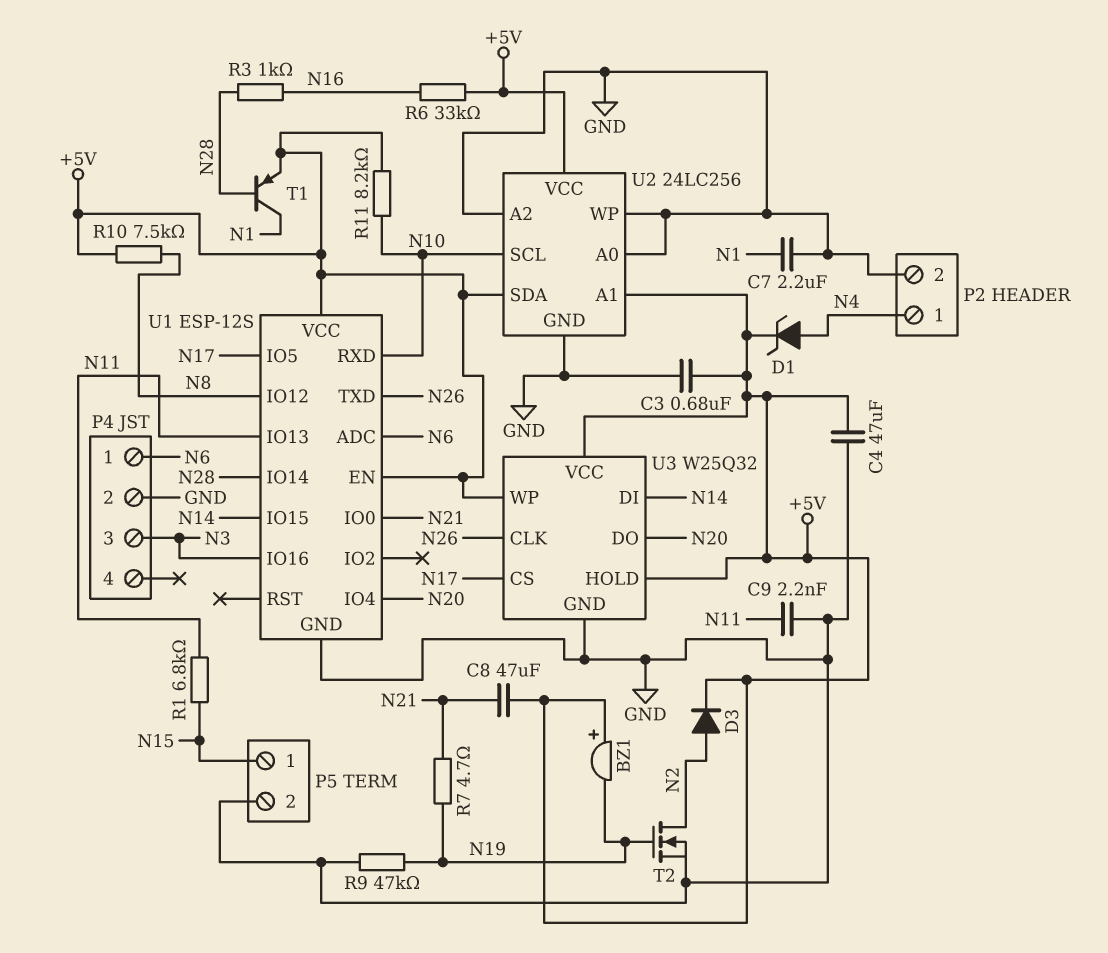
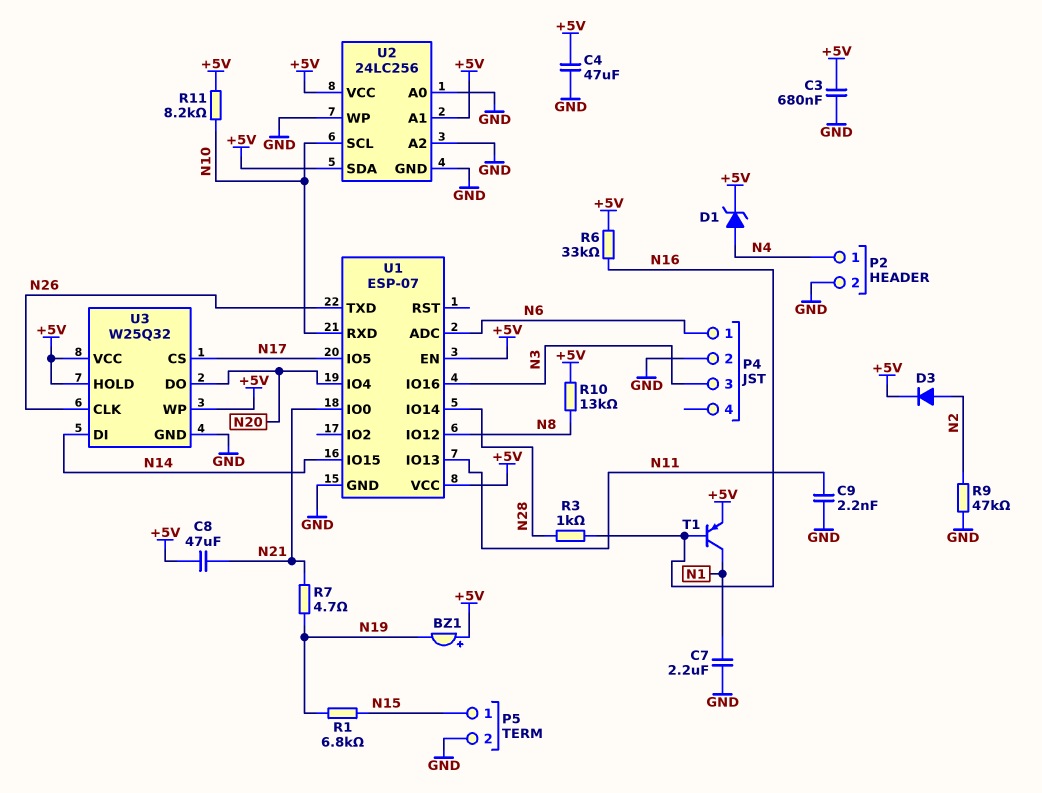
R1: 6.8k (N11, N15) -> 6.8k (N15, N19)
R9: 47k (GND, N19) -> 47k (GND, N2)
R10: 7.5k (+5V, N8) -> 13k (+5V, N8)
T1: PNP (B N28, C N1, E +5V) -> PNP (B N16, C N1, E +5V)
T2: NMOS (G N19, D N2, S GND) -> none
U1: ESP-12S -> ESP-07

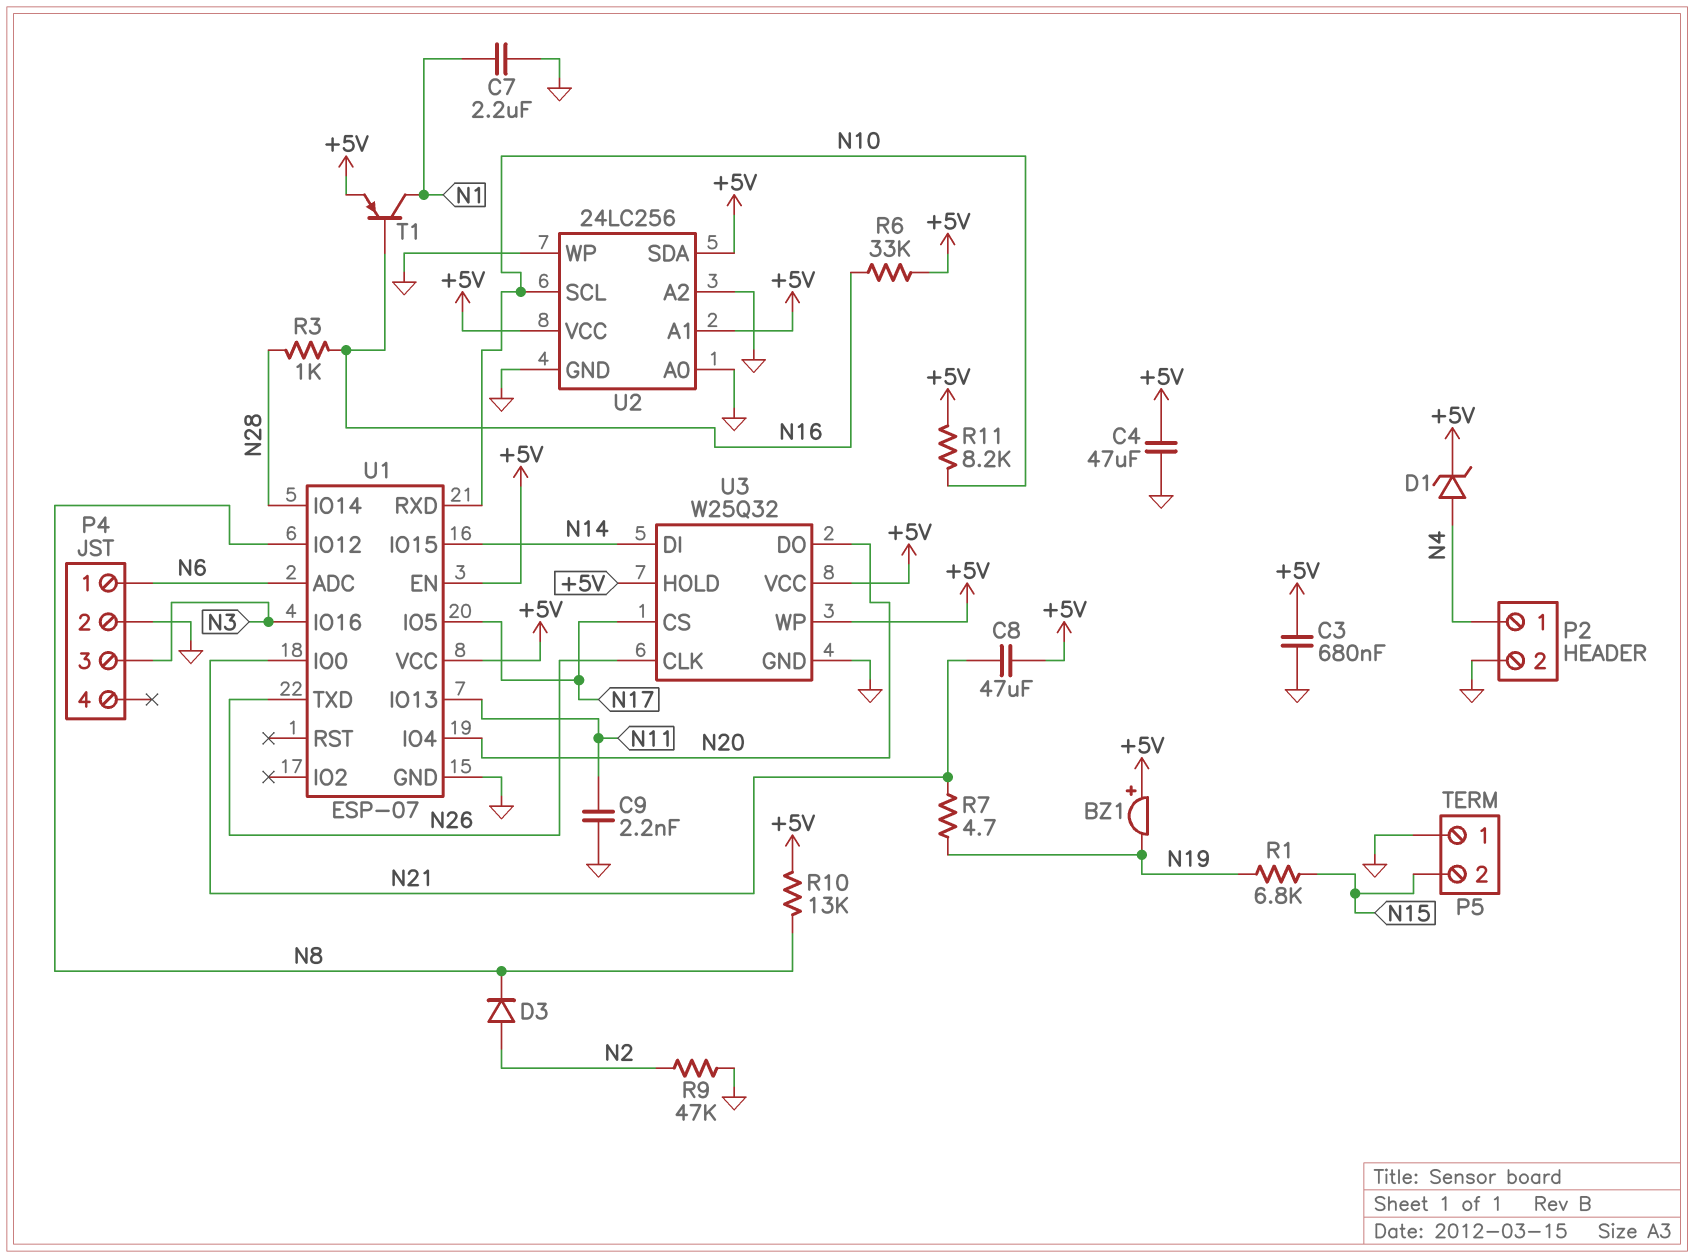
D3: diode (A N2, K +5V) -> diode (A N2, K N8)
P5 pin 1: N15 -> GND
P5 pin 2: GND -> N15

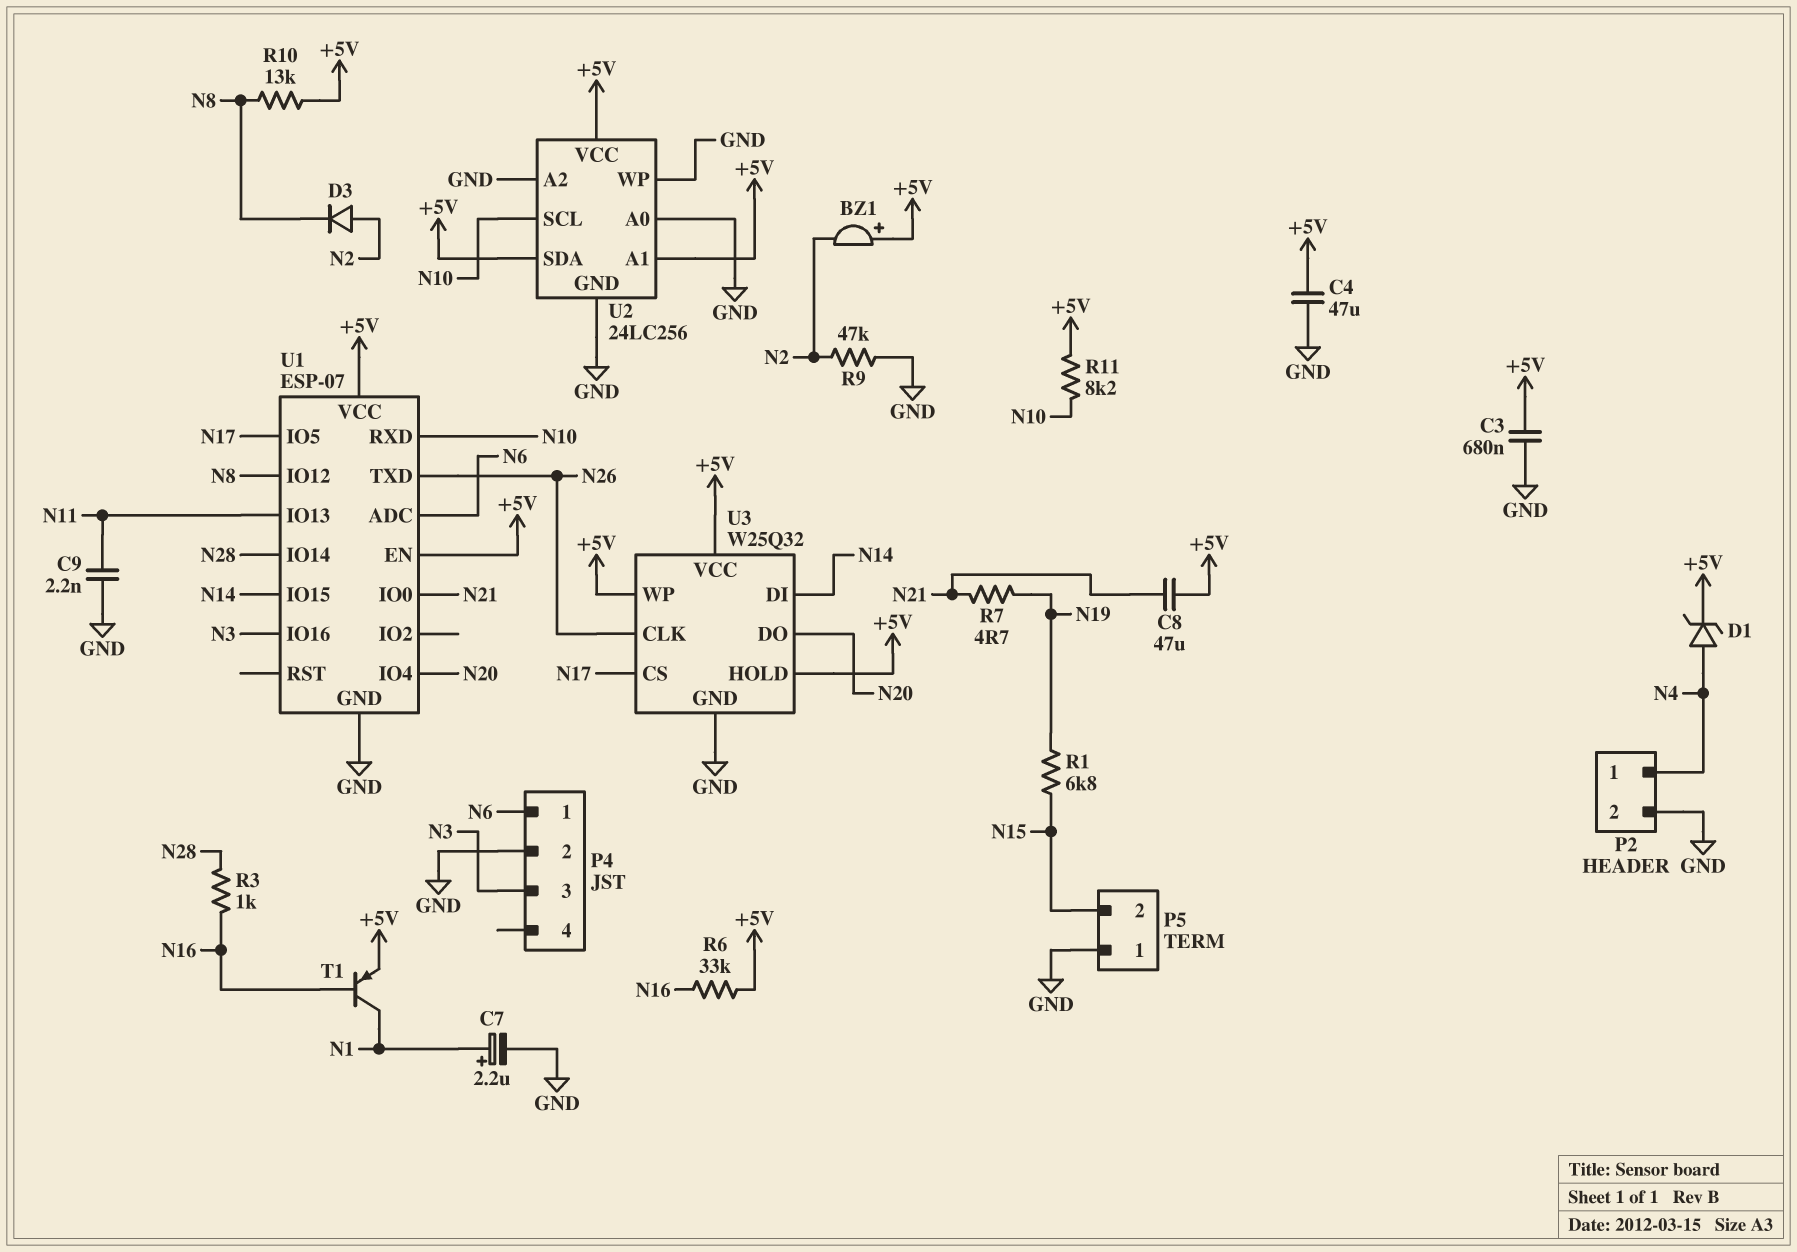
BZ1: buzzer (plus +5V, minus N19) -> buzzer (plus +5V, minus N2)
C7: 2.2uF (GND, N1) -> 2.2uF (plus N1, minus GND)

